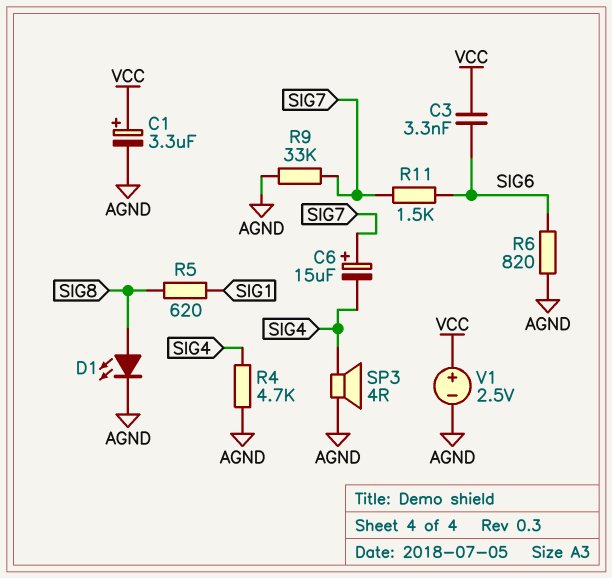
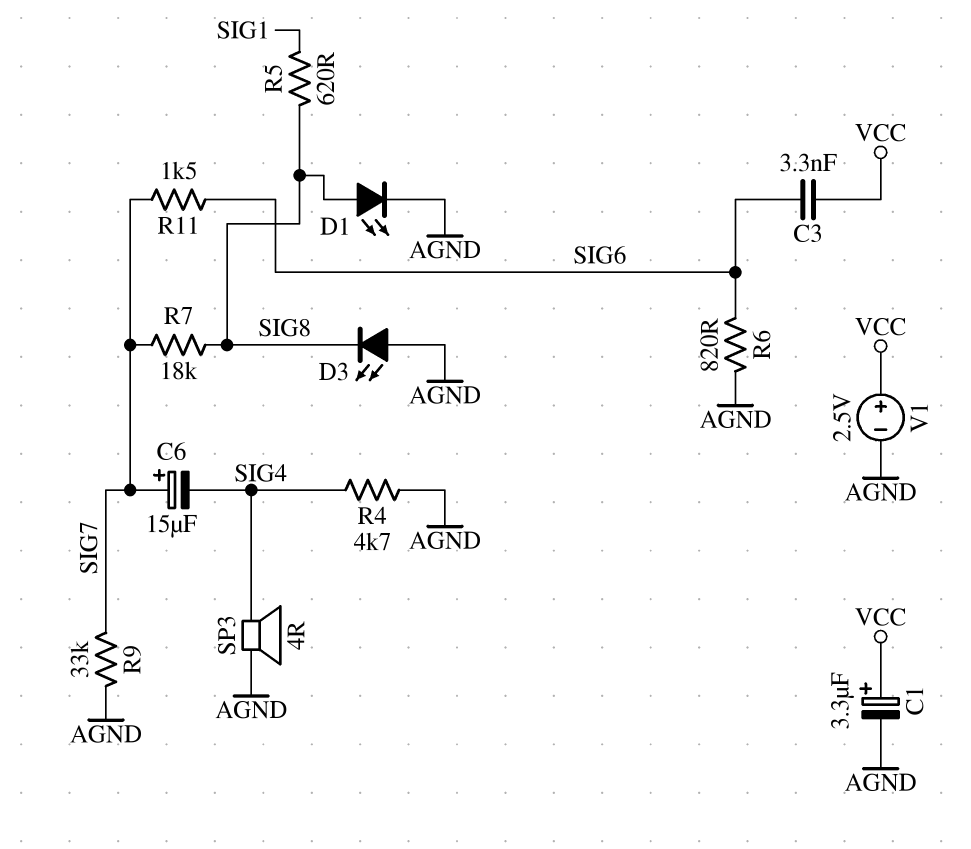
D3: none -> LED (A AGND, K SIG8)
R7: none -> 18k (SIG7, SIG8)

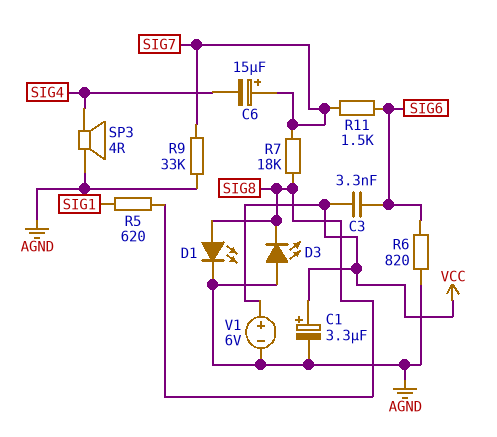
R4: 4.7k (AGND, SIG4) -> none
V1: 2.5V (plus VCC, minus AGND) -> 6V (plus VCC, minus AGND)

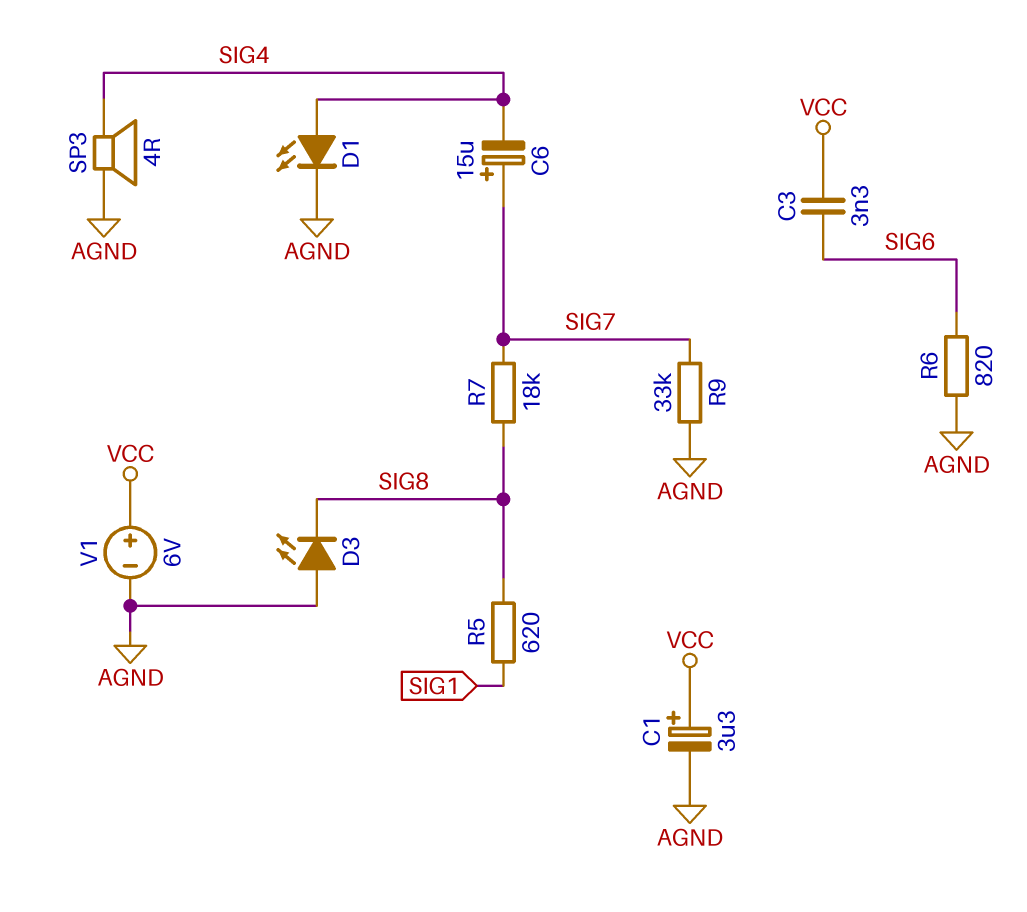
D1: LED (A SIG8, K AGND) -> LED (A SIG4, K AGND)
R11: 1.5k (SIG6, SIG7) -> none

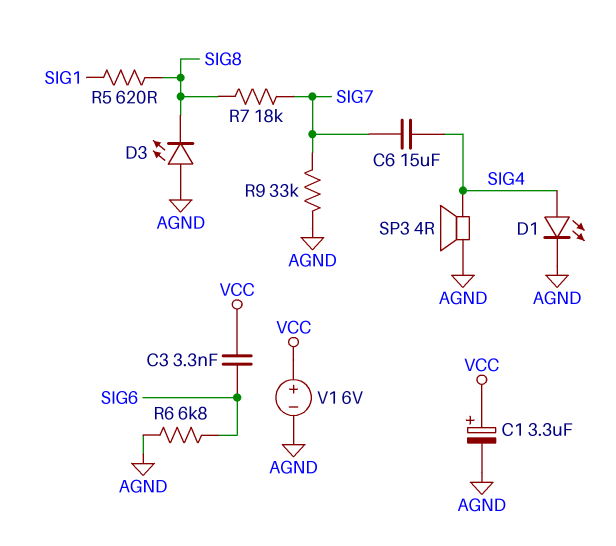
C6: 15uF (plus SIG7, minus SIG4) -> 15uF (SIG4, SIG7)
R6: 820 (AGND, SIG6) -> 6.8k (AGND, SIG6)

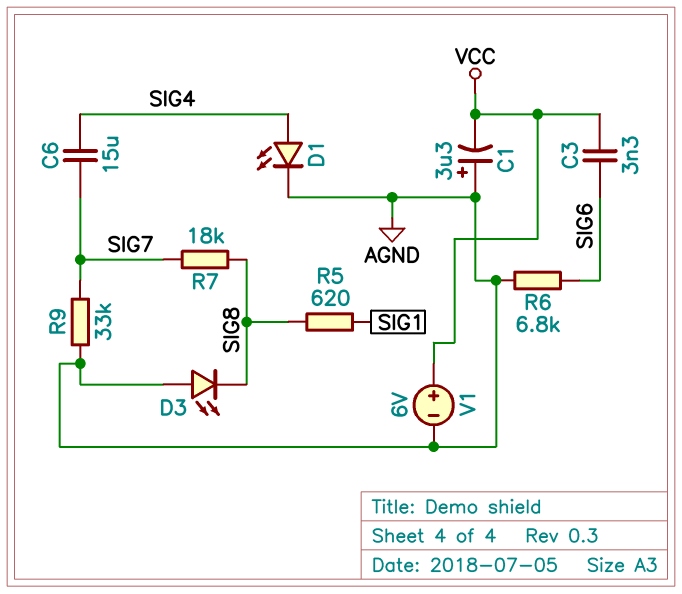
C1: 3.3uF (plus VCC, minus AGND) -> 3.3uF (plus AGND, minus VCC)
SP3: speaker 4R (AGND, SIG4) -> none

